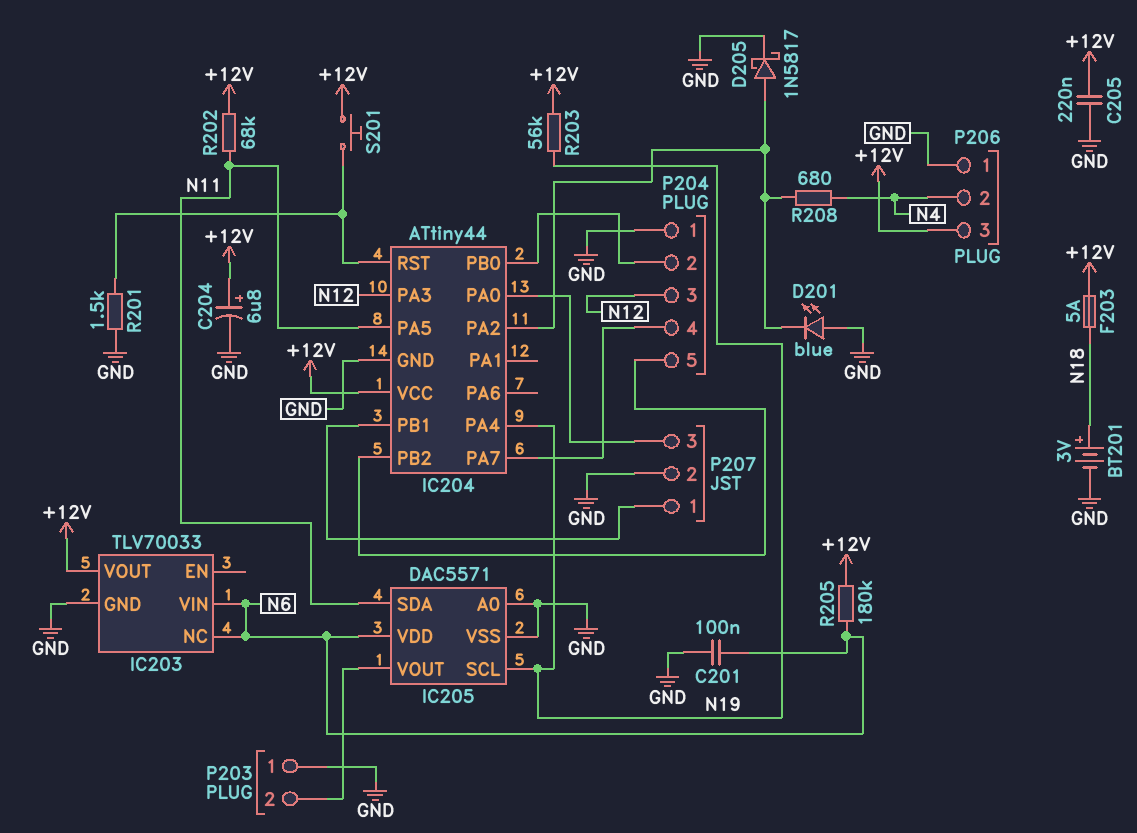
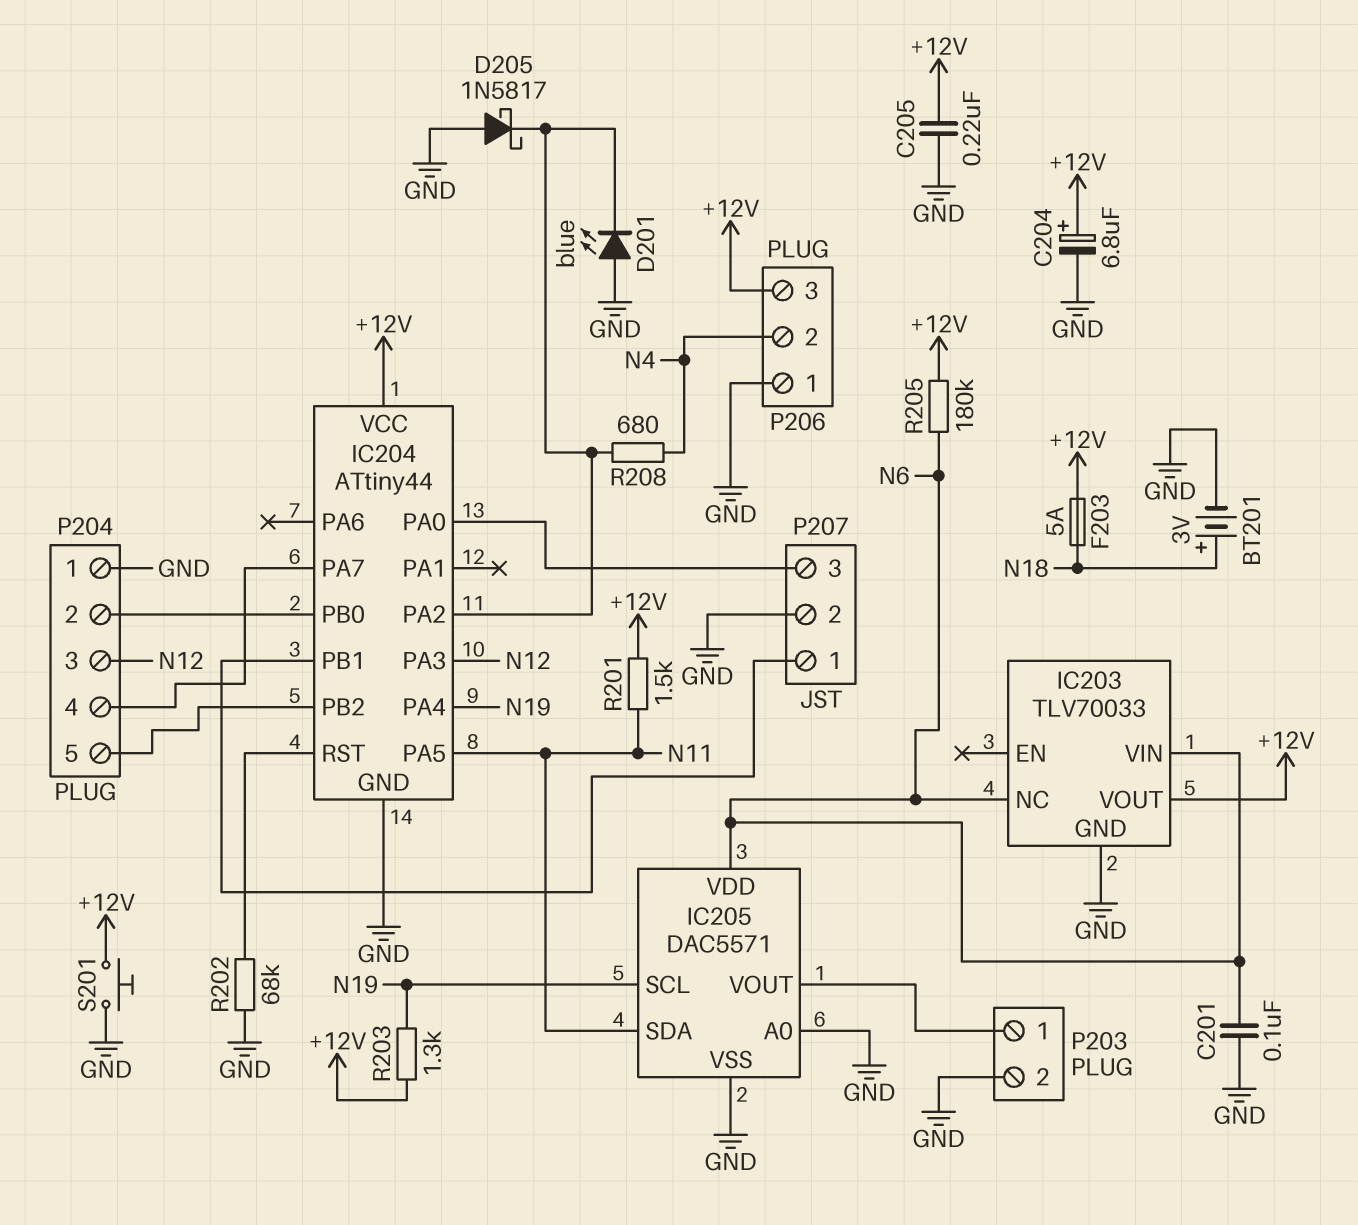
D205: schottky 1N5817 (A IC204/PA2, K GND) -> schottky 1N5817 (A GND, K IC204/PA2)
P203 pin 1: GND -> IC205/VOUT
P203 pin 2: IC205/VOUT -> GND
R201: 1.5k (GND, IC204/RST) -> 1.5k (+12V, N11)
R202: 68k (+12V, N11) -> 68k (GND, IC204/RST)
R203: 56k (+12V, N19) -> 1.3k (+12V, N19)
S201: button (+12V, IC204/RST) -> button (+12V, GND)

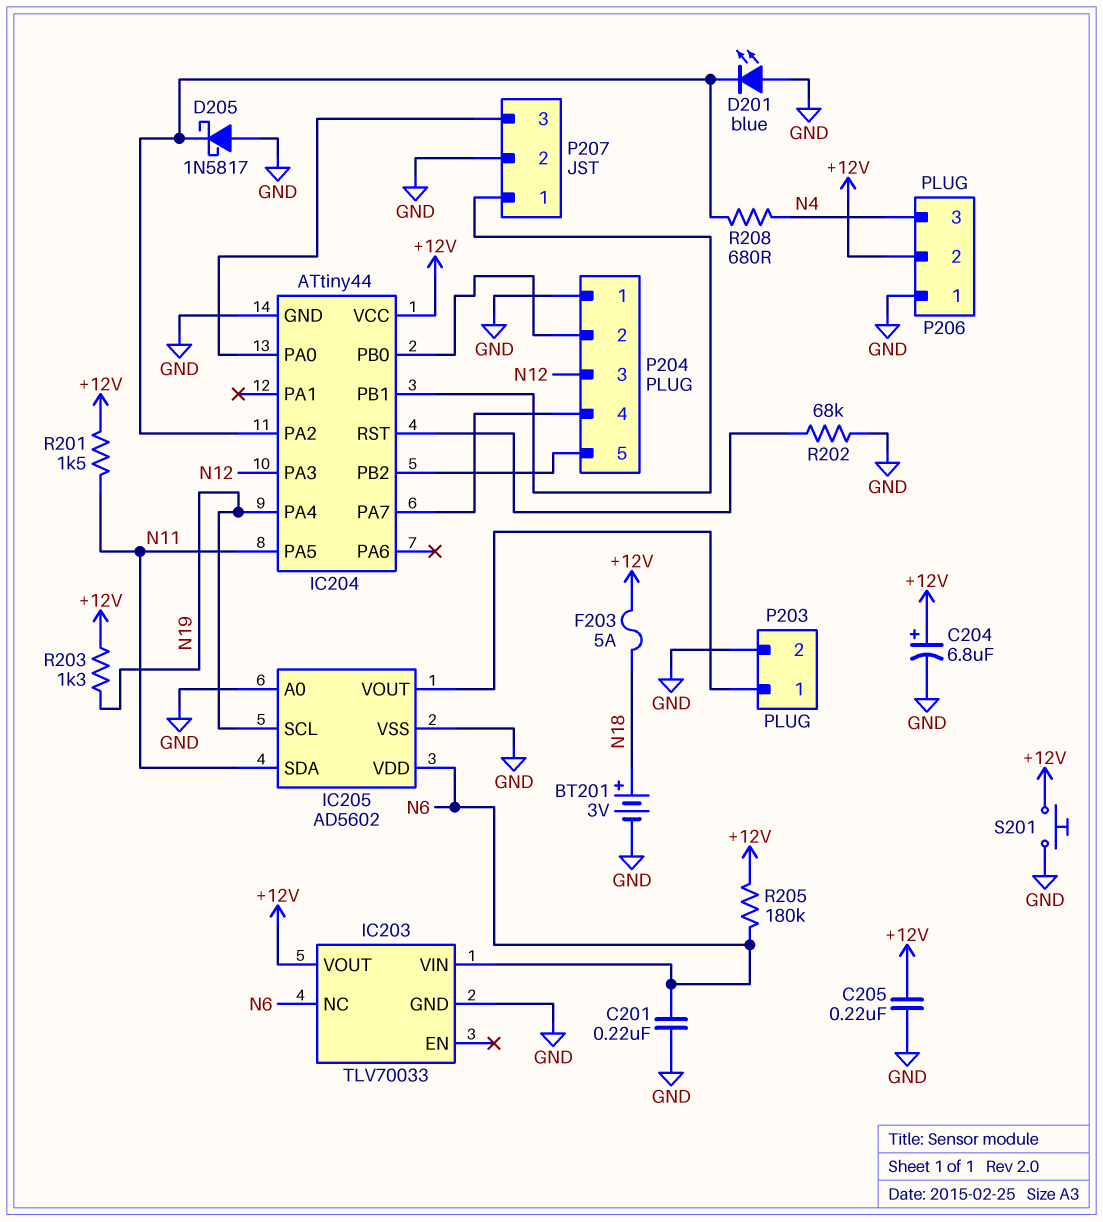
C201: 100nF (GND, N6) -> 220nF (GND, N6)
IC205: DAC5571 -> AD5602
P206 pin 2: N4 -> +12V
P206 pin 3: +12V -> N4

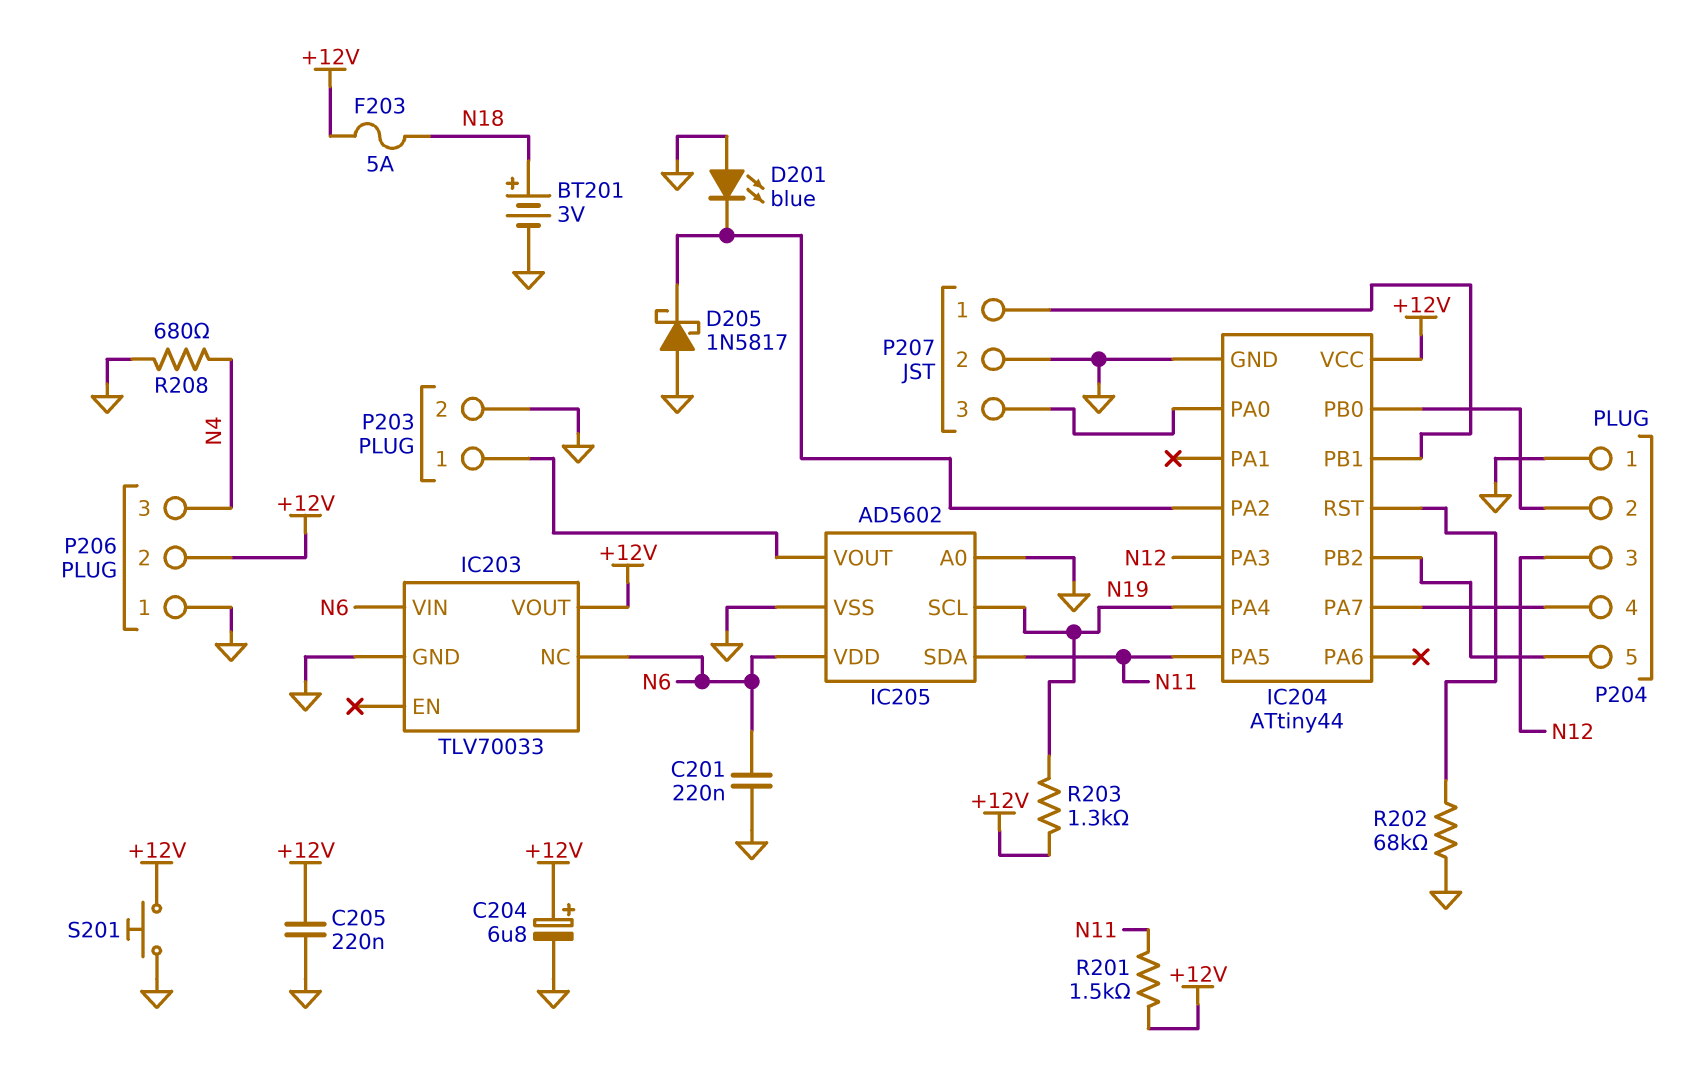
R205: 180k (+12V, N6) -> none
R208: 680 (IC204/PA2, N4) -> 680 (GND, N4)

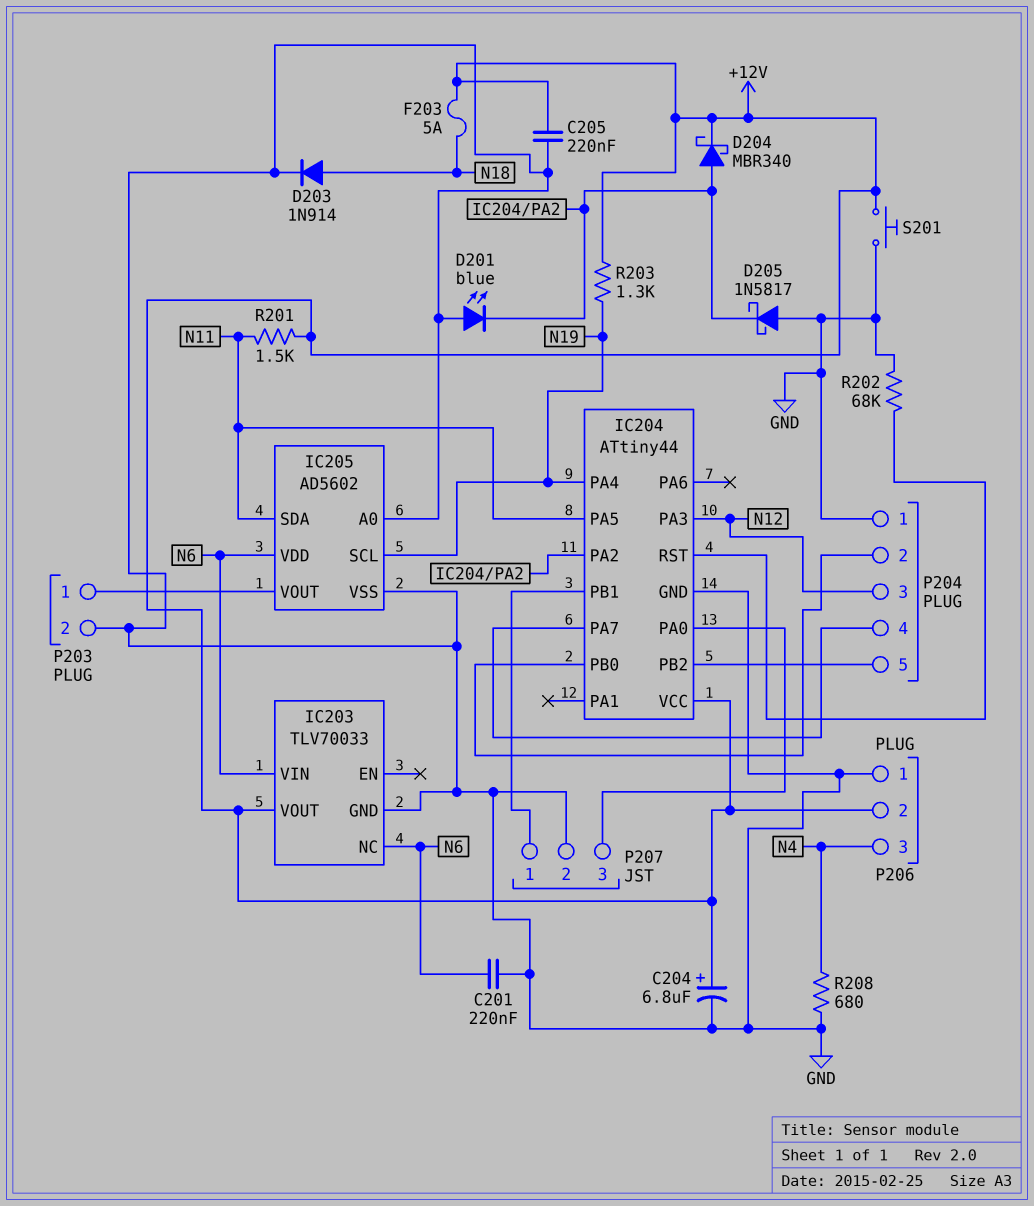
BT201: 3V (plus N18, minus GND) -> none
D203: none -> diode 1N914 (A N18, K GND)
D204: none -> schottky MBR340 (A IC204/PA2, K +12V)

